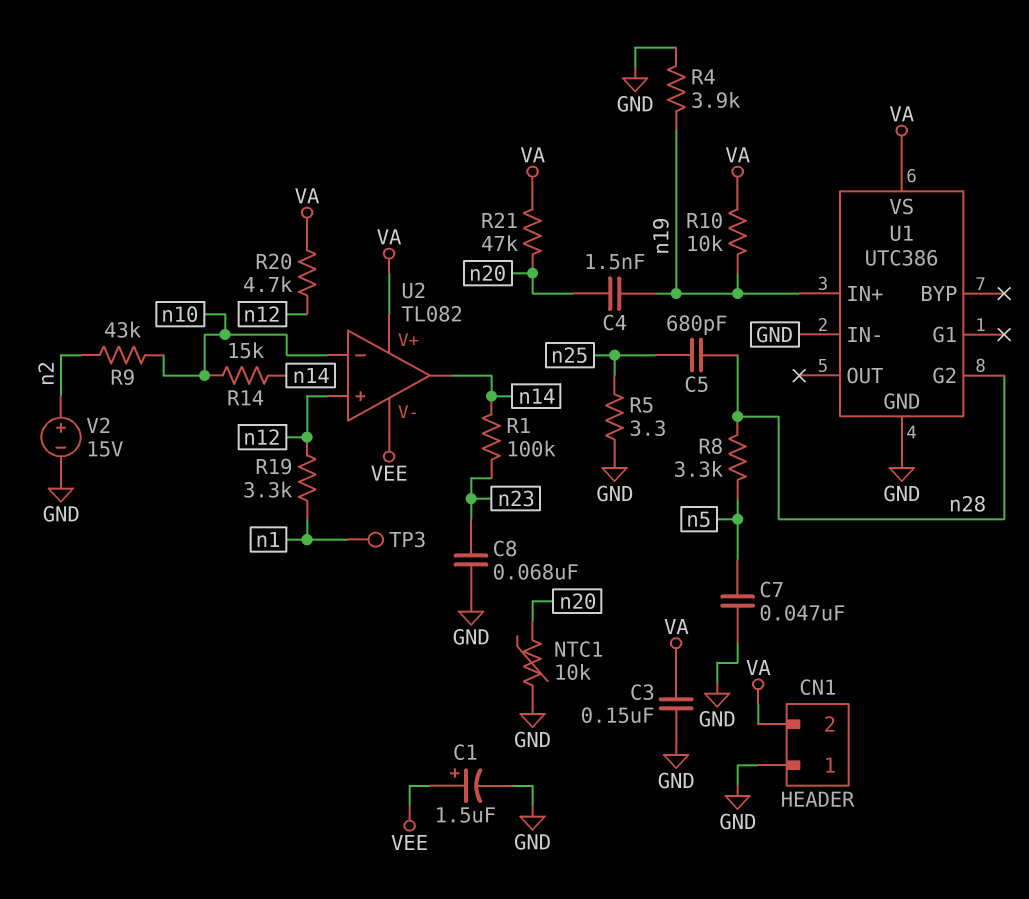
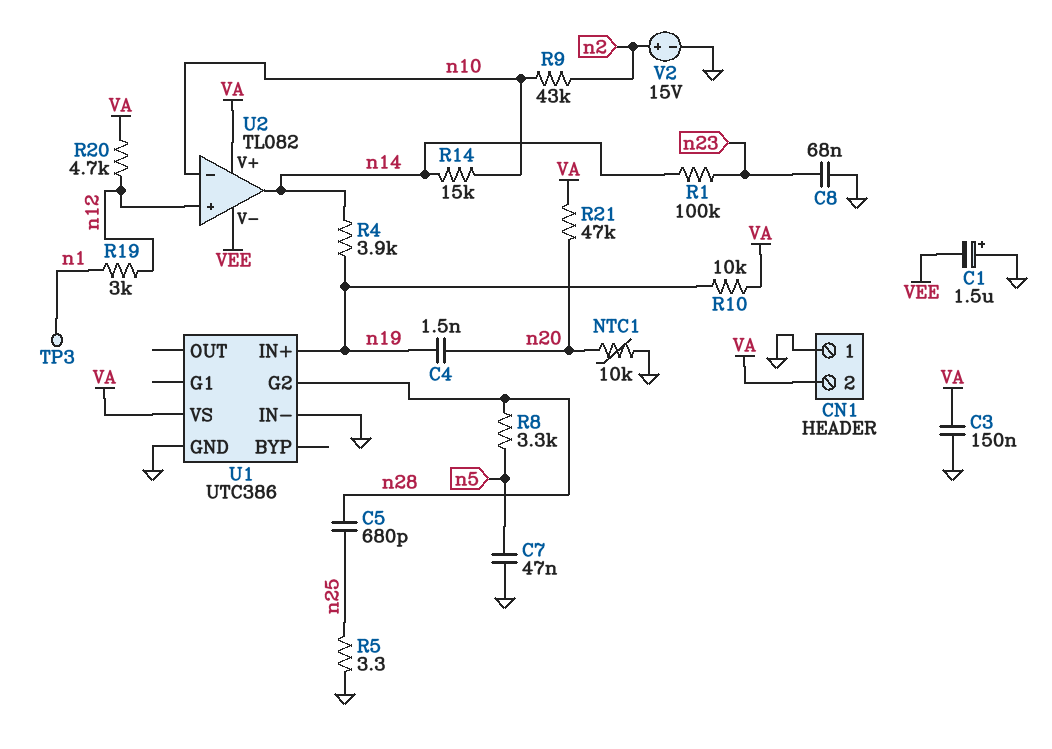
C1: 1.5uF (plus VEE, minus GND) -> 1.5uF (plus GND, minus VEE)
R4: 3.9k (GND, n19) -> 3.9k (n14, n19)
R19: 3.3k (n1, n12) -> 3k (n1, n12)

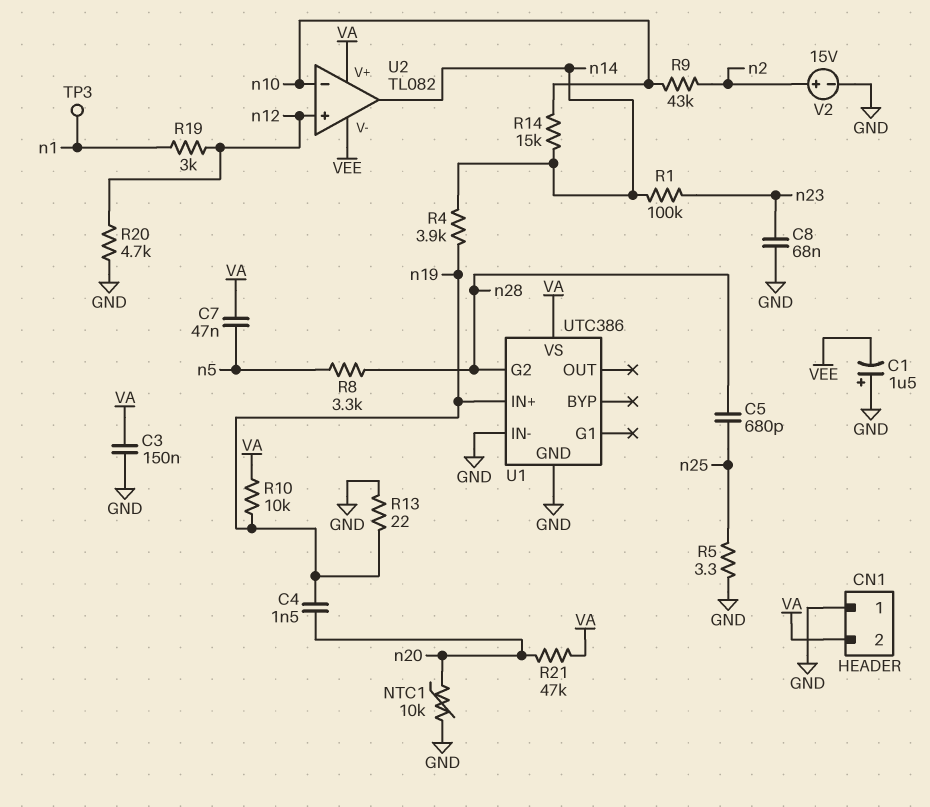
C7: 47nF (GND, n5) -> 47nF (VA, n5)
R13: none -> 22 (GND, n19)
R20: 4.7k (VA, n12) -> 4.7k (GND, n12)

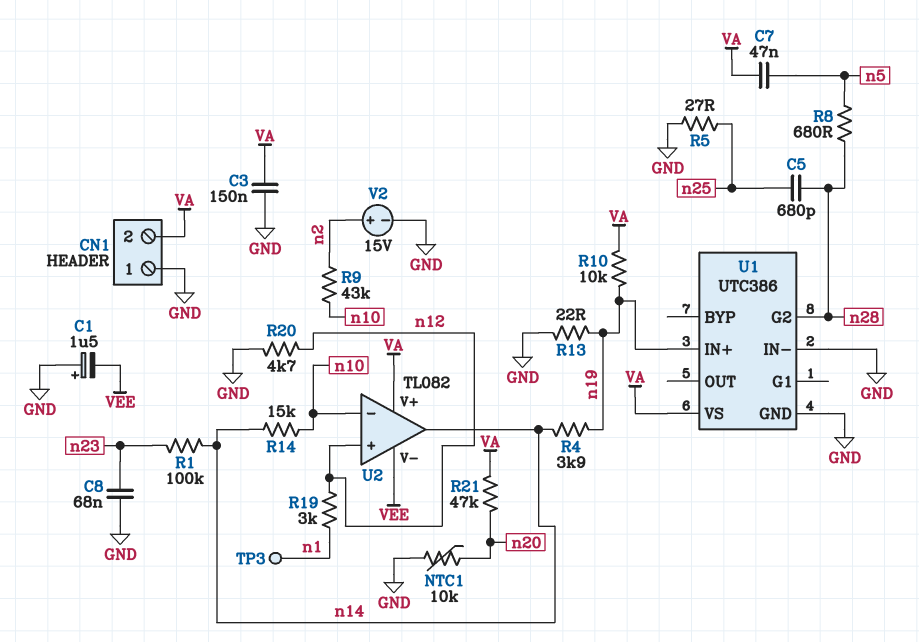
C4: 1.5nF (n19, n20) -> none
R5: 3.3 (GND, n25) -> 27 (GND, n25)
R8: 3.3k (n5, n28) -> 680 (n5, n28)

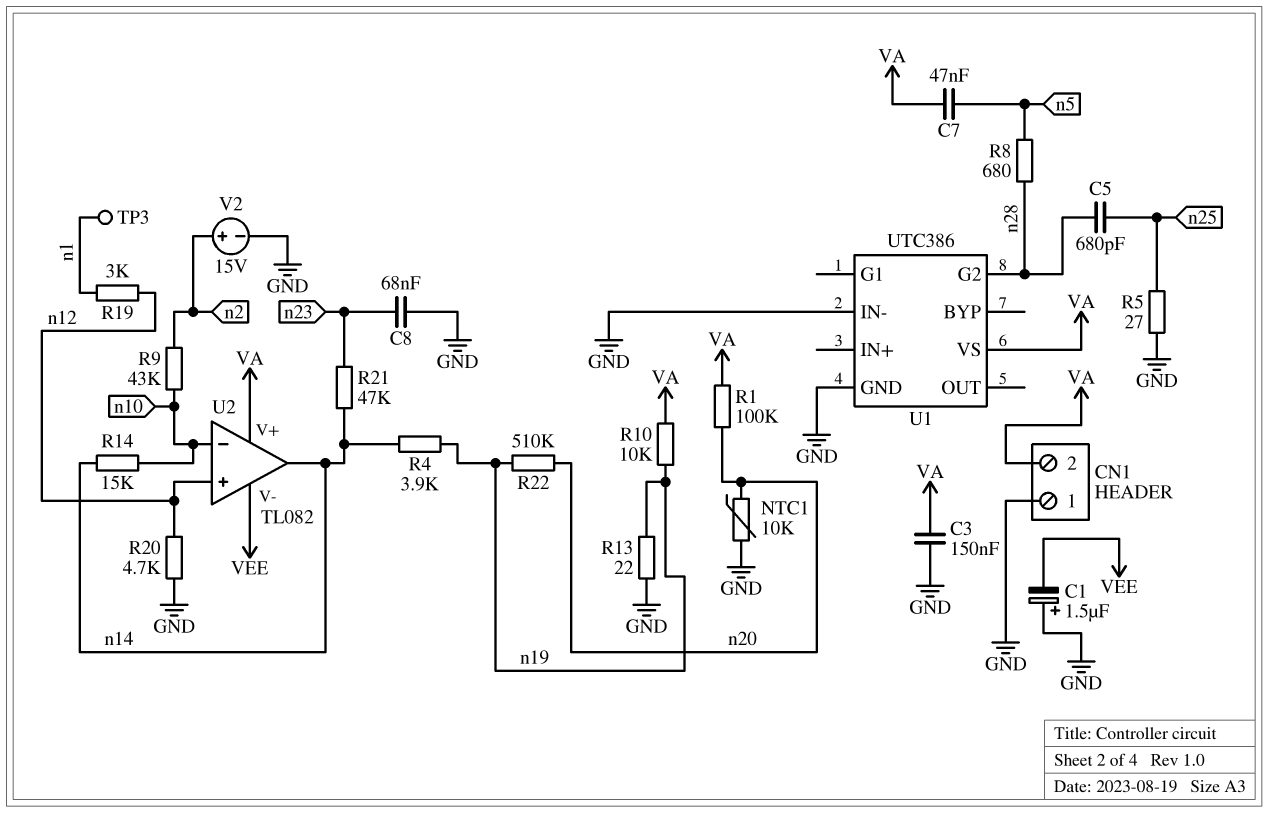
R1: 100k (n14, n23) -> 100k (VA, n20)
R21: 47k (VA, n20) -> 47k (n14, n23)
R22: none -> 510k (n19, n20)
U1 pin IN+: n19 -> none

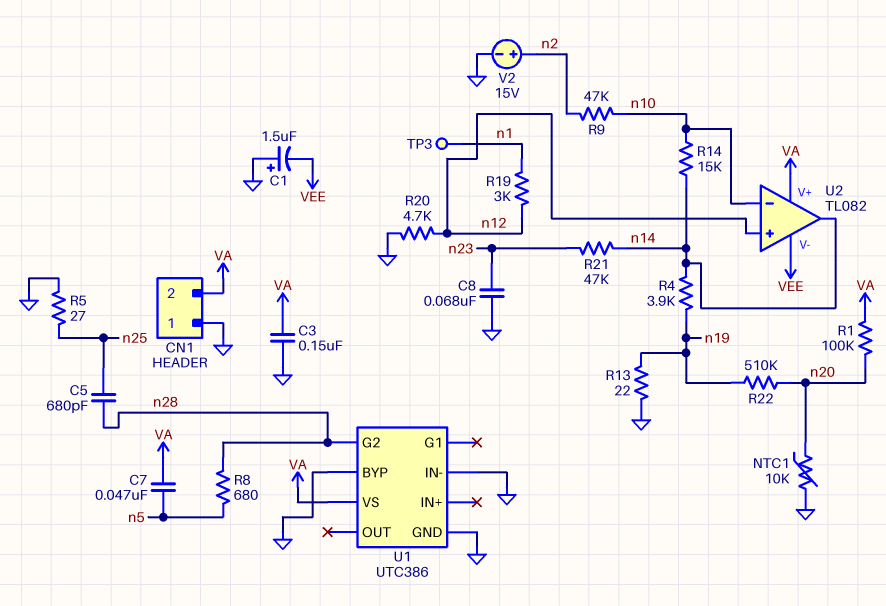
R9: 43k (n2, n10) -> 47k (n2, n10)
R10: 10k (VA, n19) -> none
U1 pin BYP: none -> GND

